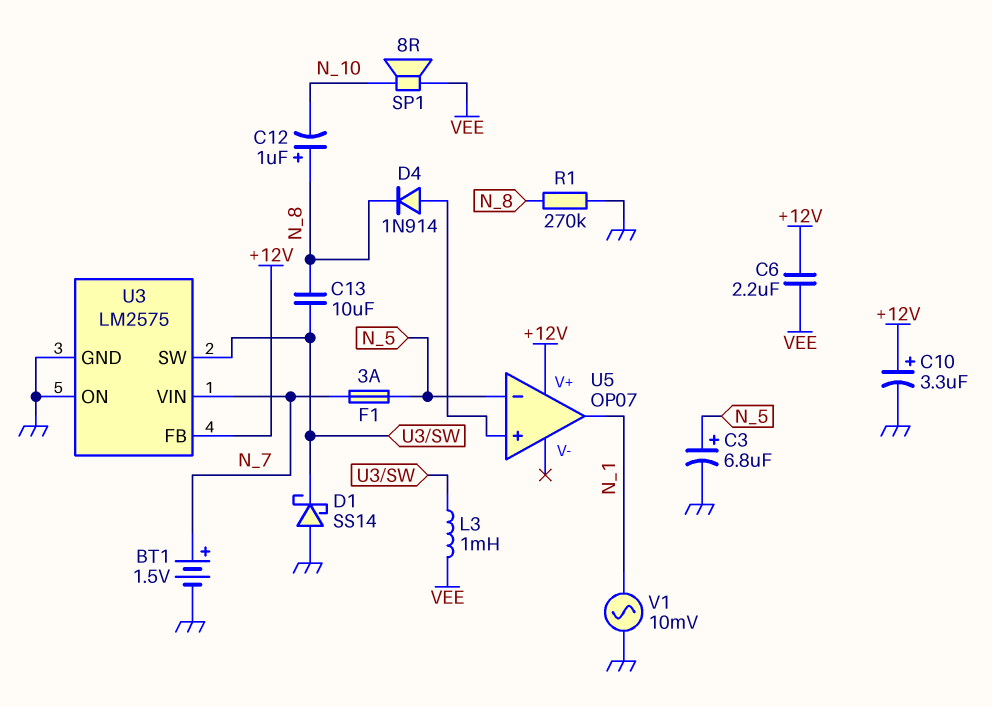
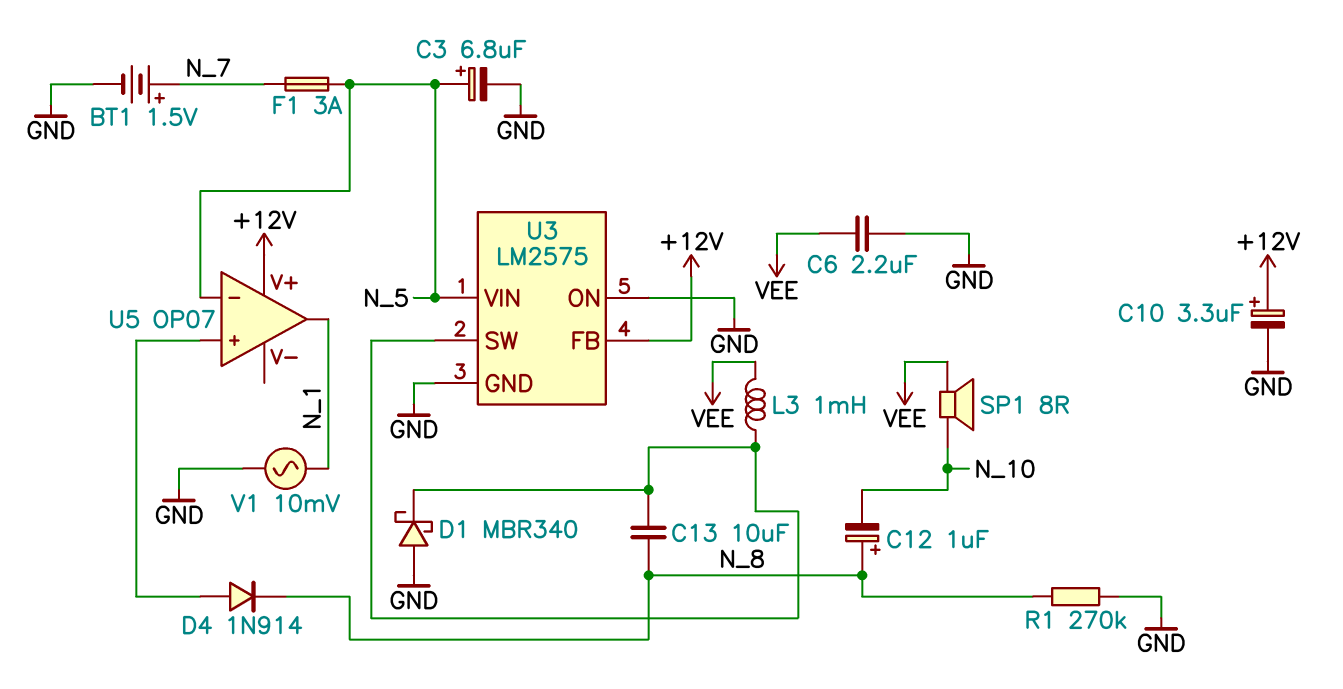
C6: 2.2uF (+12V, VEE) -> 2.2uF (GND, VEE)
D1: schottky SS14 (A GND, K U3/SW) -> schottky MBR340 (A GND, K U3/SW)
U3 pin VIN: N_7 -> N_5

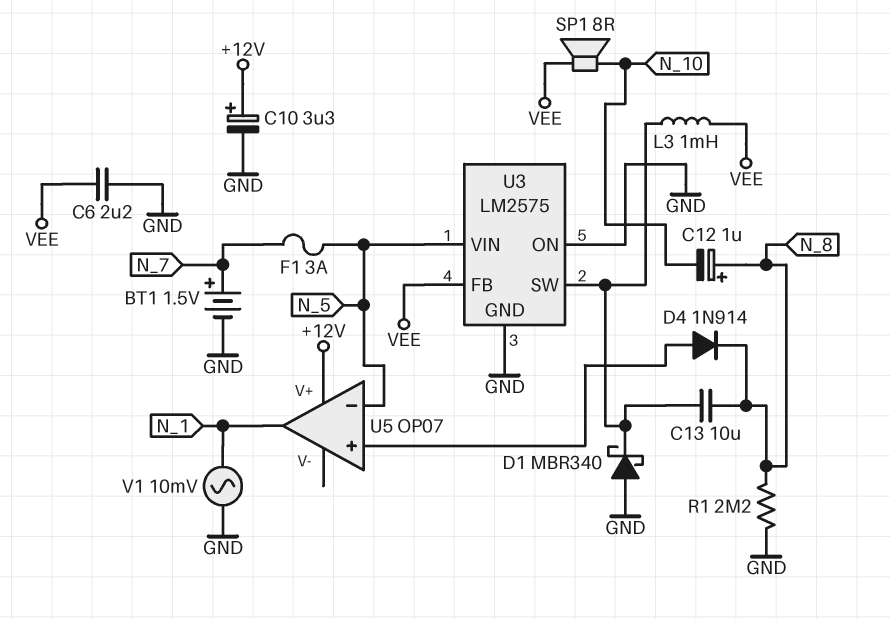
C3: 6.8uF (plus N_5, minus GND) -> none
R1: 270k (GND, N_8) -> 2.2M (GND, N_8)
U3 pin FB: +12V -> VEE

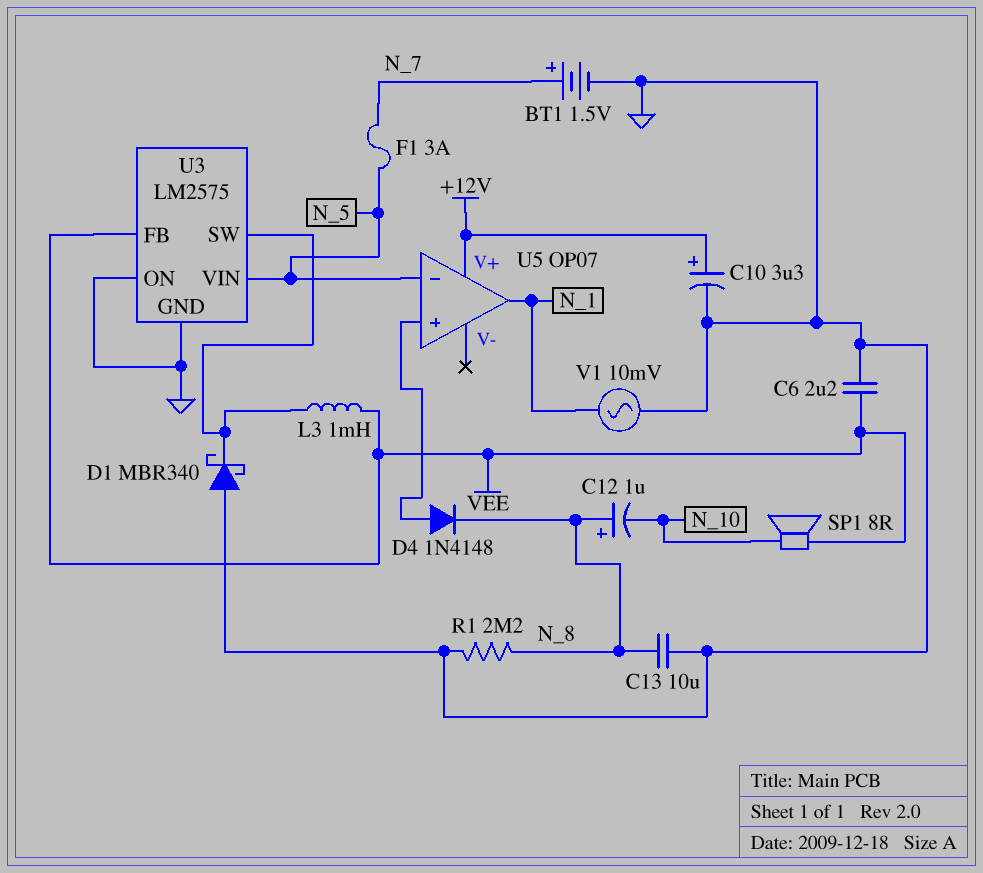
C13: 10uF (N_8, U3/SW) -> 10uF (GND, N_8)
D4: diode 1N914 (A U5/in+, K N_8) -> diode 1N4148 (A U5/in+, K N_8)

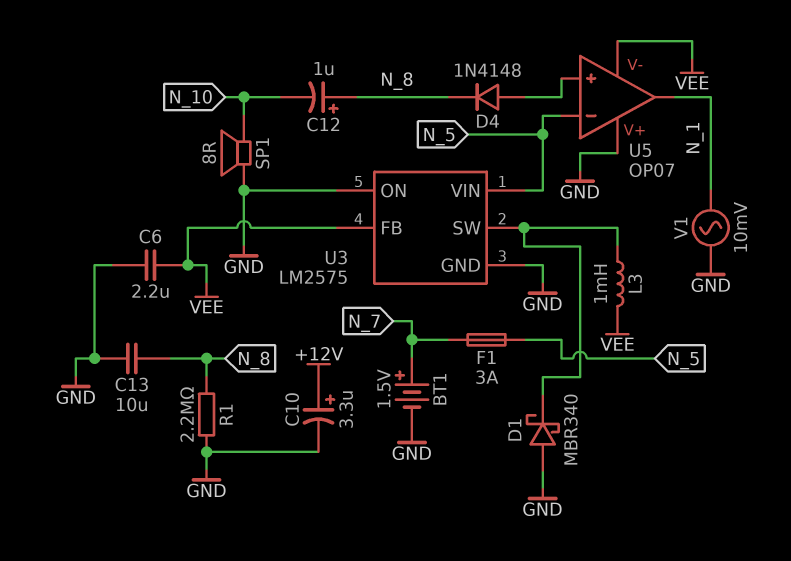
SP1: speaker 8R (N_10, VEE) -> speaker 8R (GND, N_10)
U5 pin V+: +12V -> GND
U5 pin V-: none -> VEE

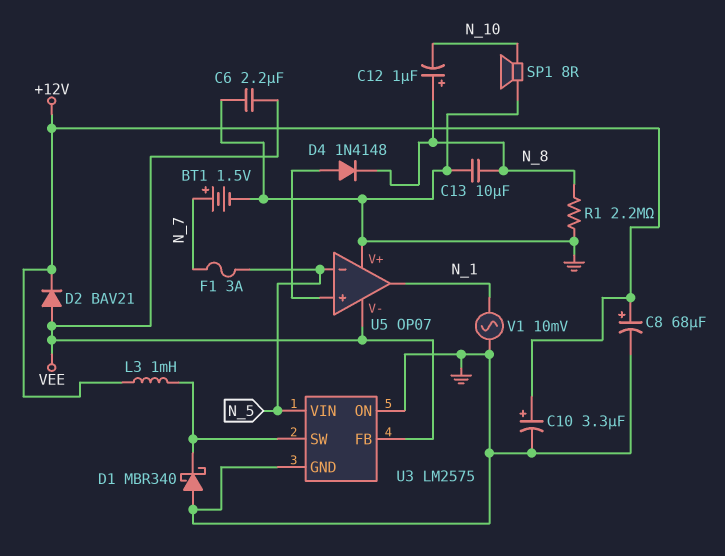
C8: none -> 68uF (plus +12V, minus GND)
D2: none -> diode BAV21 (A VEE, K +12V)
L3: 1mH (U3/SW, VEE) -> 1mH (+12V, U3/SW)

